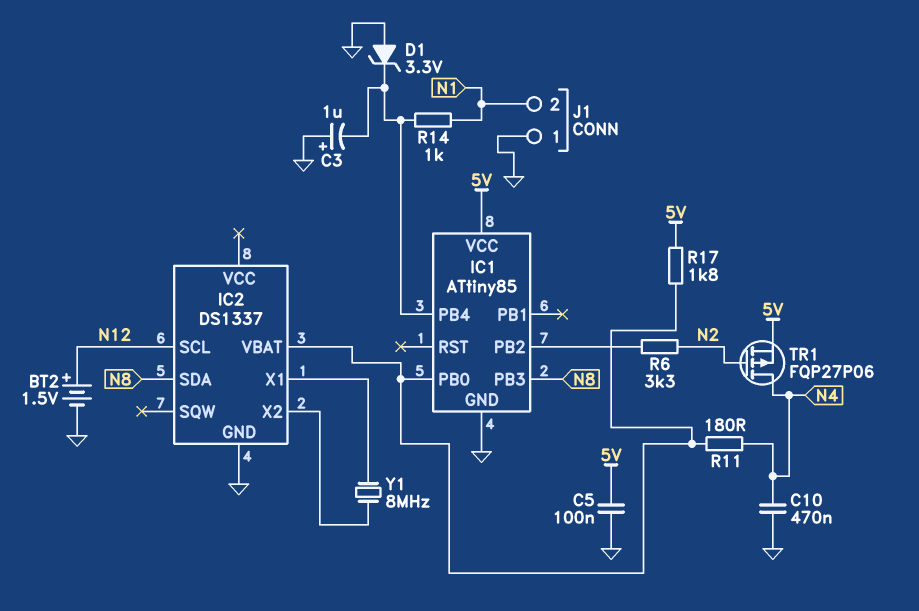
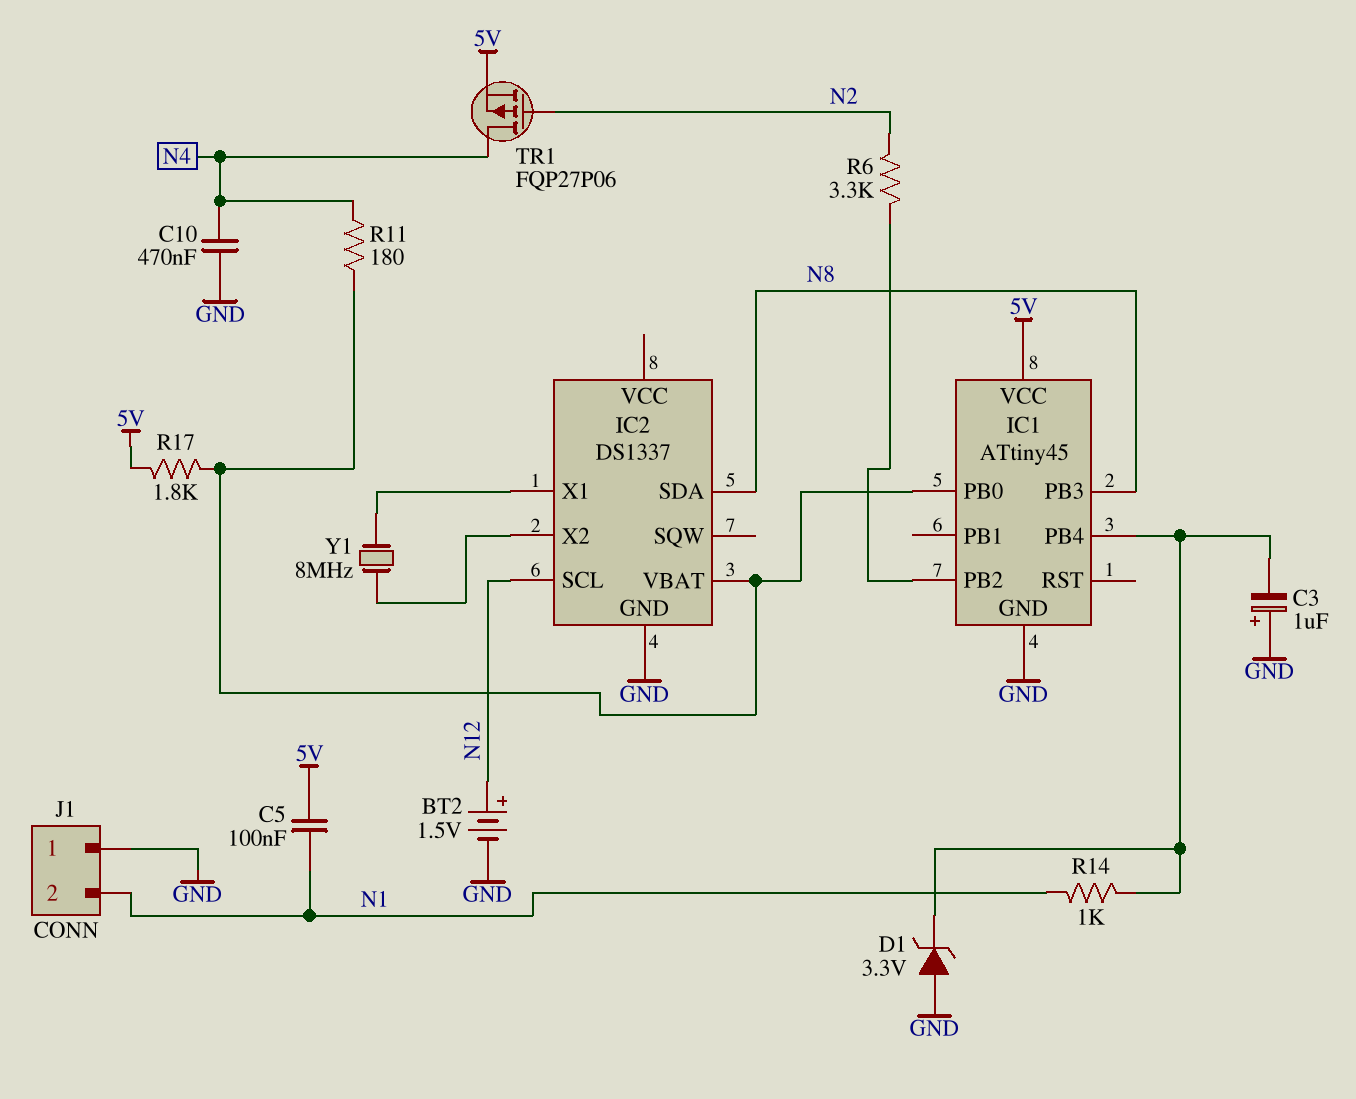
C5: 100nF (5V, GND) -> 100nF (5V, N1)
IC1: ATtiny85 -> ATtiny45

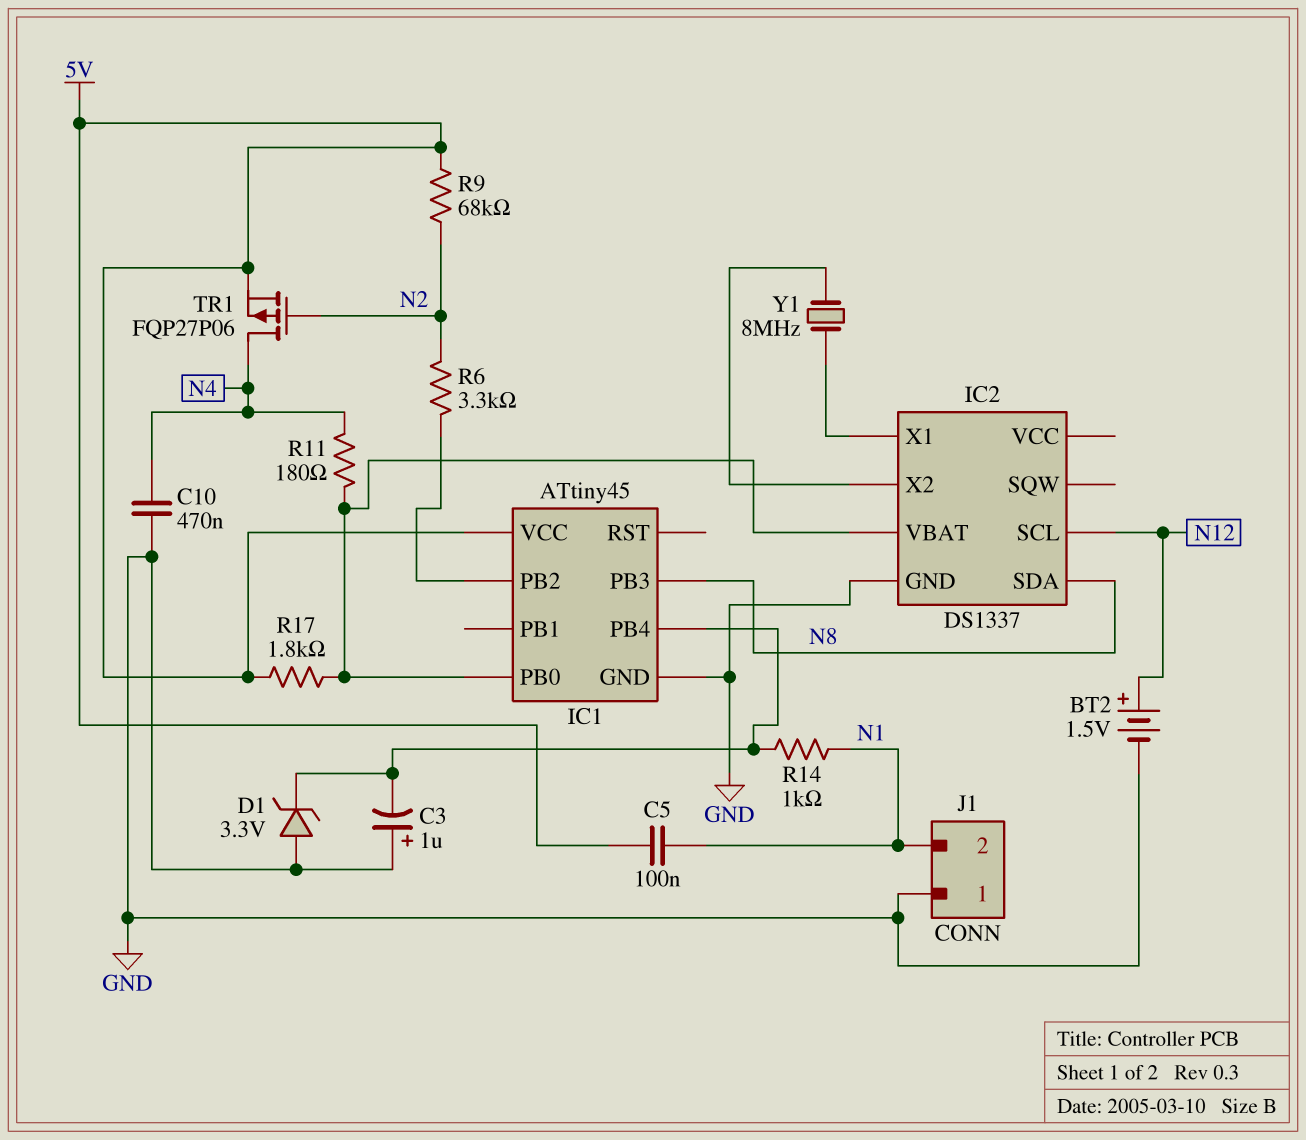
R9: none -> 68k (5V, N2)

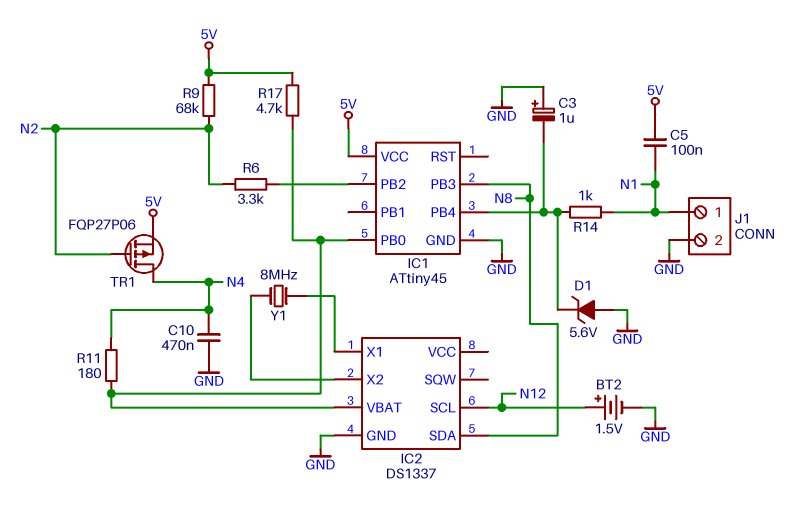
D1: zener 3.3V (A GND, K IC1/PB4) -> zener 5.6V (A GND, K IC1/PB4)
J1 pin 1: GND -> N1
J1 pin 2: N1 -> GND
R17: 1.8k (5V, IC1/PB0) -> 4.7k (5V, IC1/PB0)

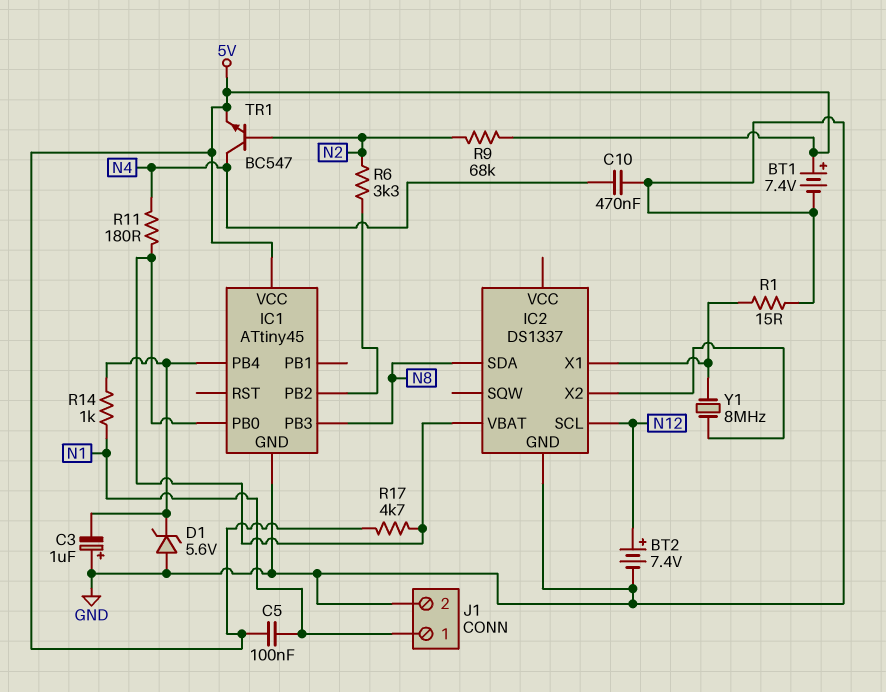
BT1: none -> 7.4V (plus 5V, minus GND)
BT2: 1.5V (plus N12, minus GND) -> 7.4V (plus N12, minus GND)
R1: none -> 15 (GND, IC2/X1)
TR1: PMOS FQP27P06 (G N2, D N4, S 5V) -> NPN BC547 (B N2, C N4, E 5V)

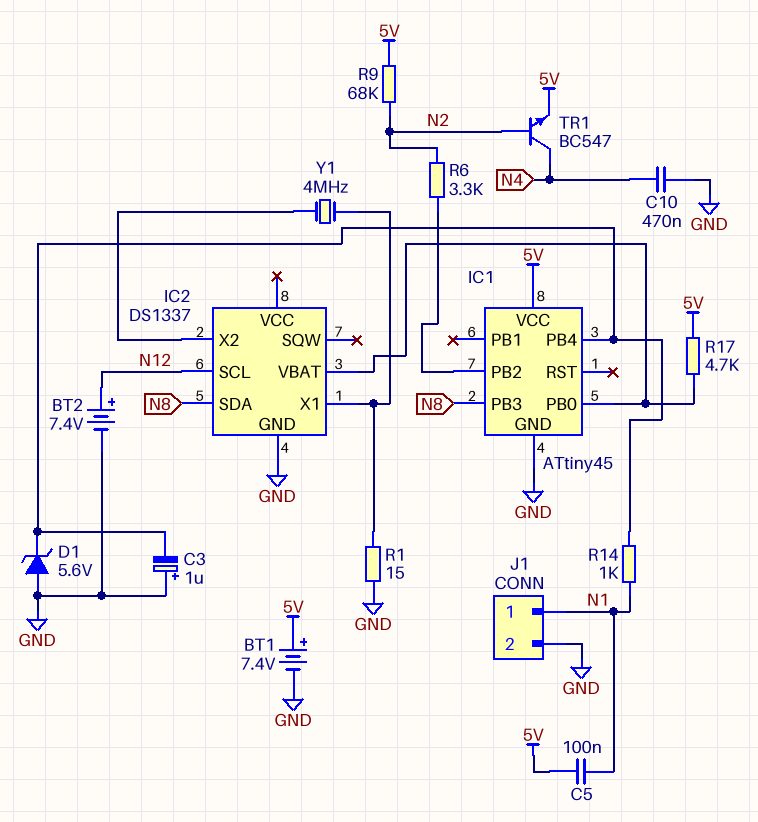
R11: 180 (IC1/PB0, N4) -> none
Y1: 8MHz (IC2/X1, IC2/X2) -> 4MHz (IC2/X1, IC2/X2)

